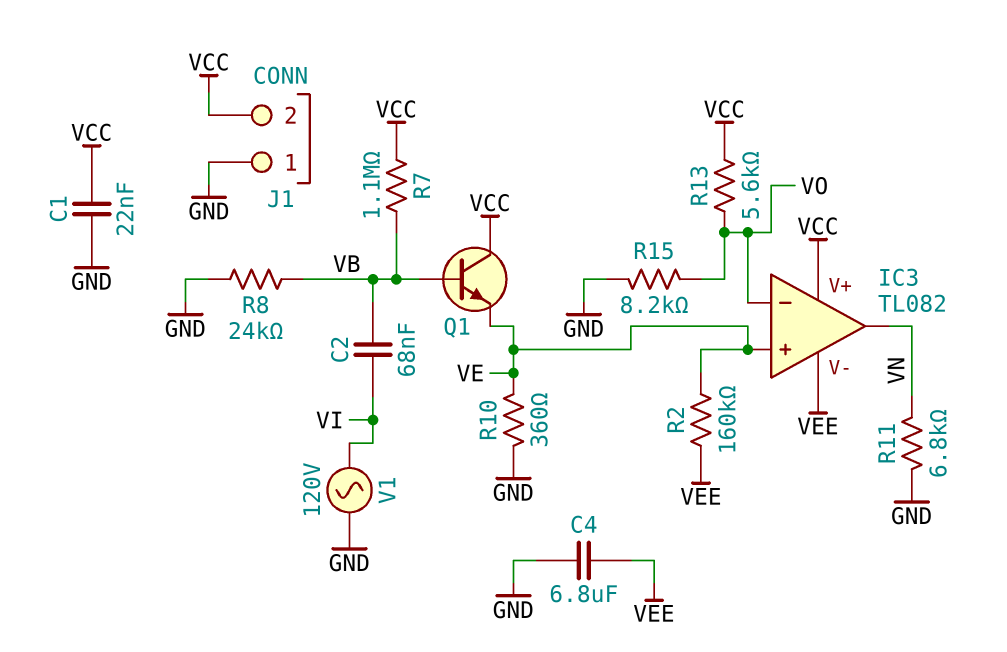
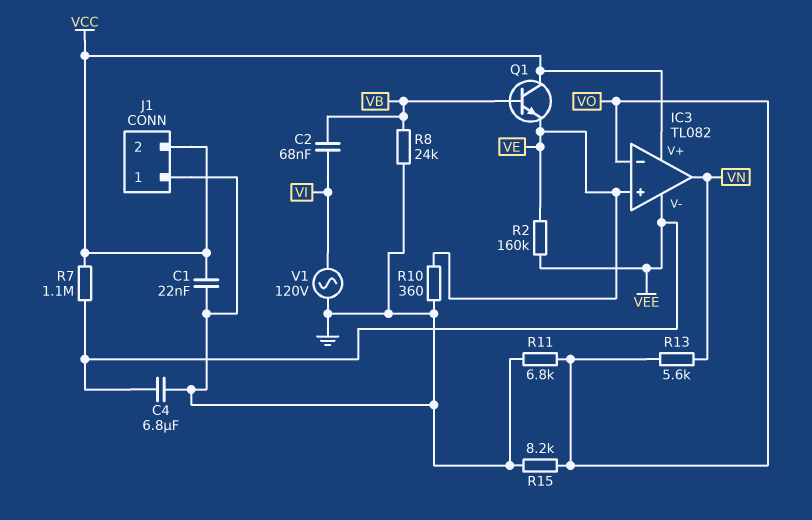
R7: 1.1M (VB, VCC) -> 1.1M (VCC, VEE)
R11: 6.8k (GND, VN) -> 6.8k (GND, VO)
R13: 5.6k (VCC, VO) -> 5.6k (VN, VO)

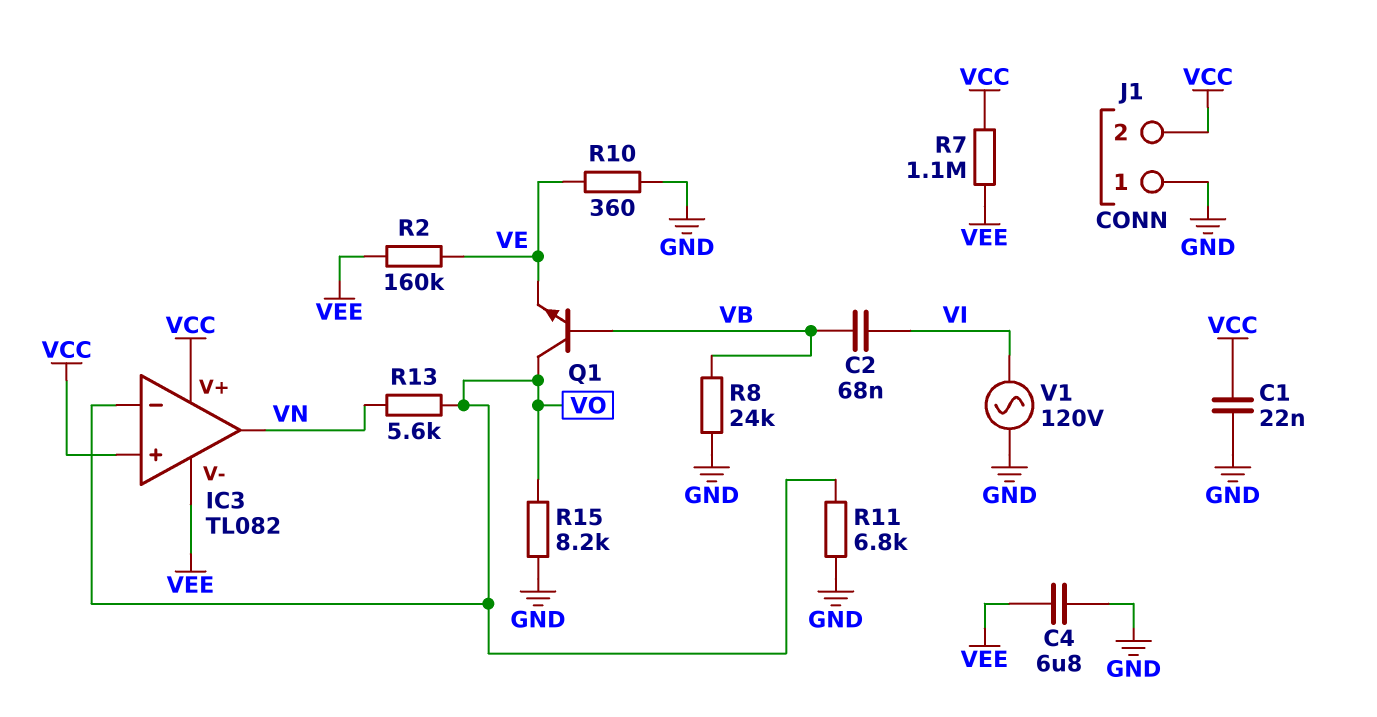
IC3 pin in+: VE -> VCC
Q1: NPN (B VB, C VCC, E VE) -> NPN (B VB, C VO, E VE)

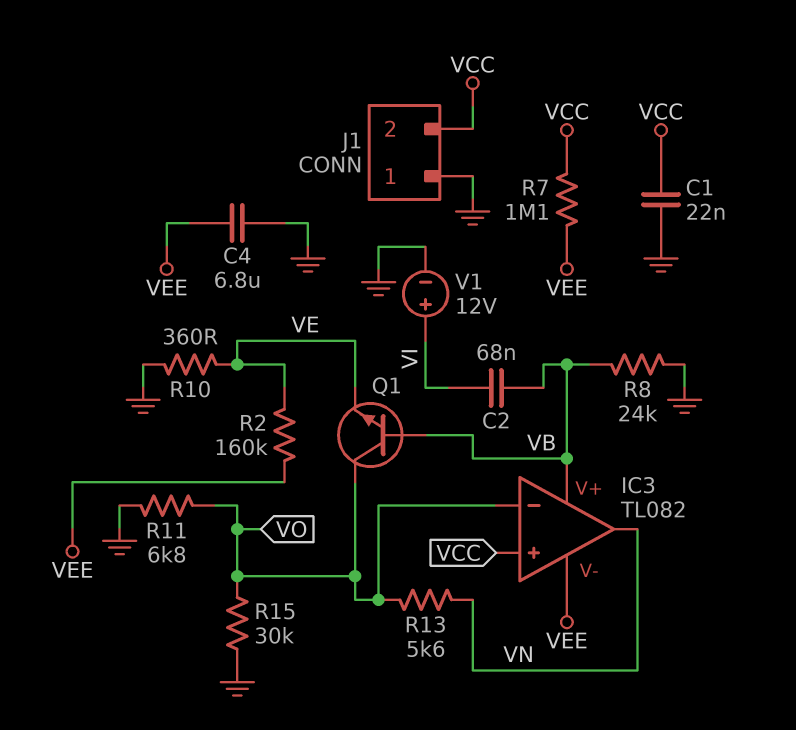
IC3 pin V+: VCC -> VB
R15: 8.2k (GND, VO) -> 30k (GND, VO)
V1: AC 120V (GND, VI) -> 12V (plus VI, minus GND)

